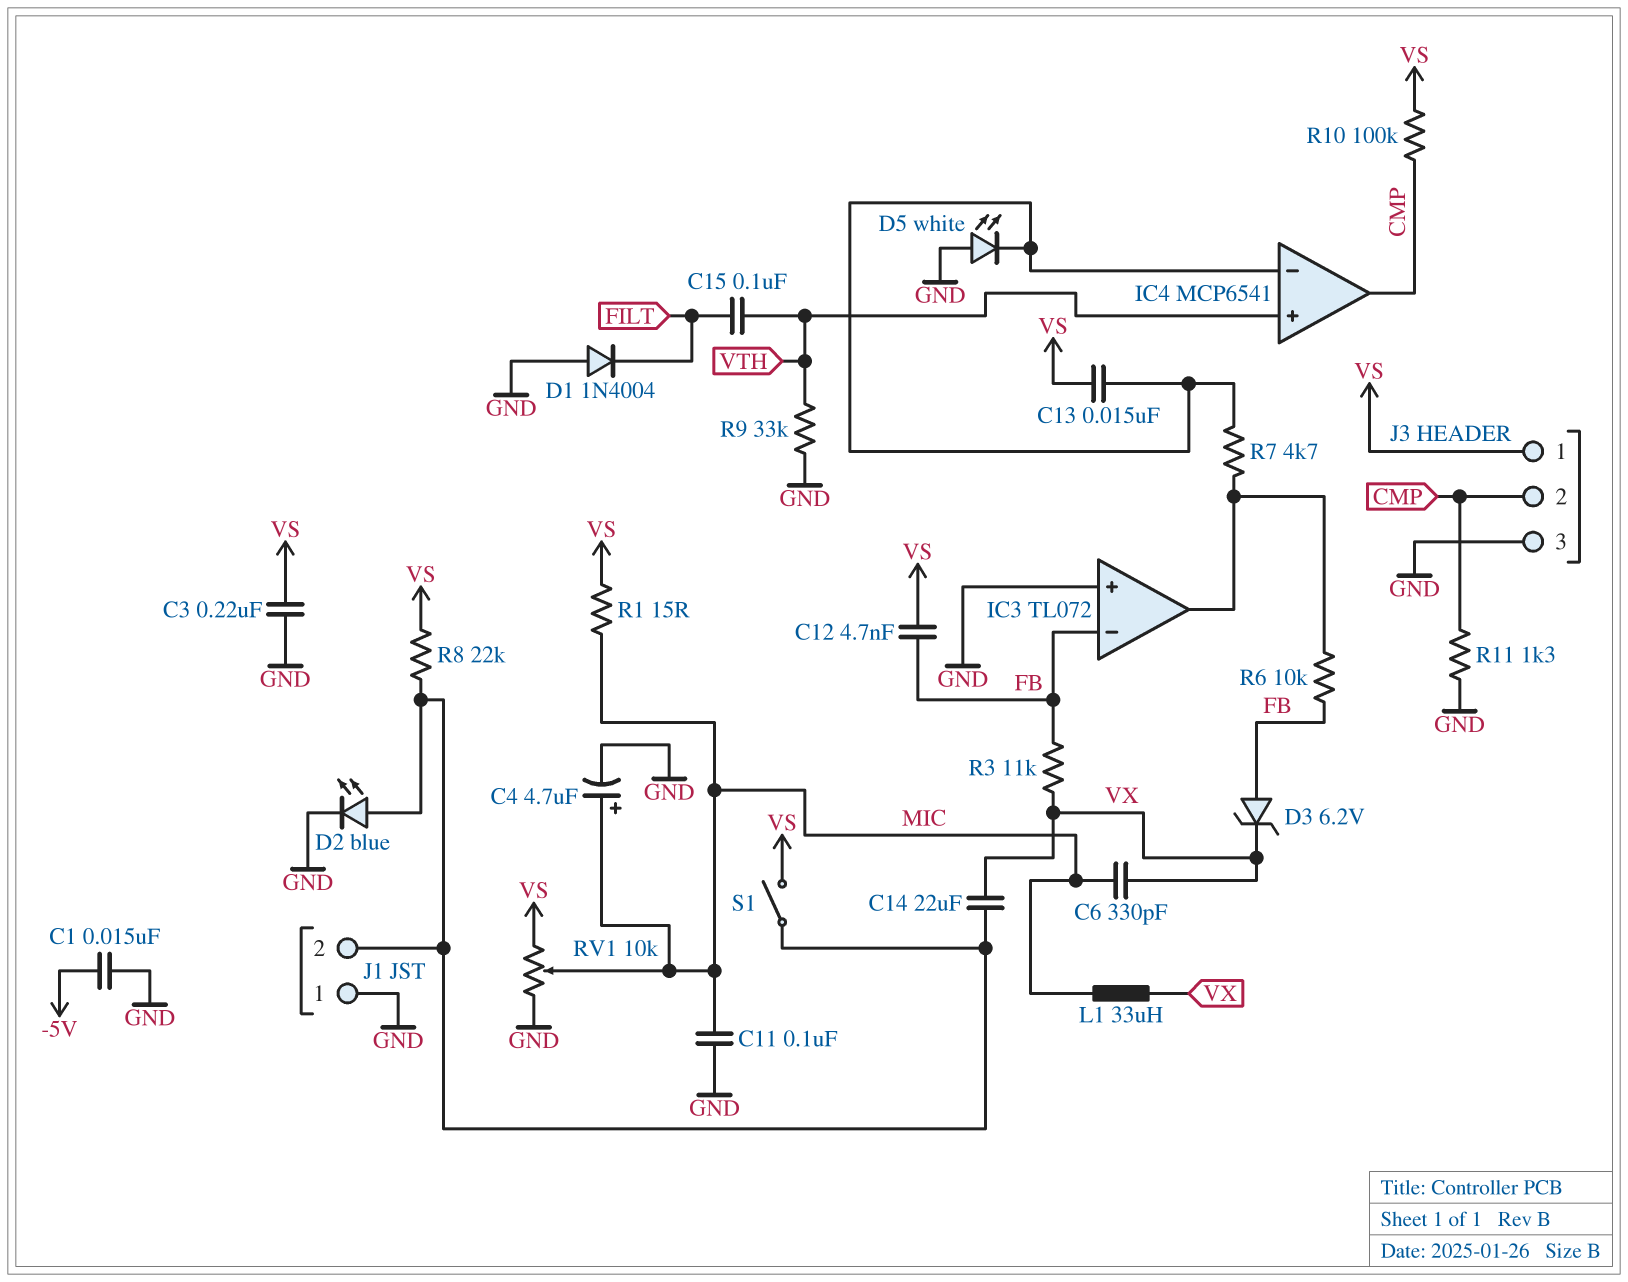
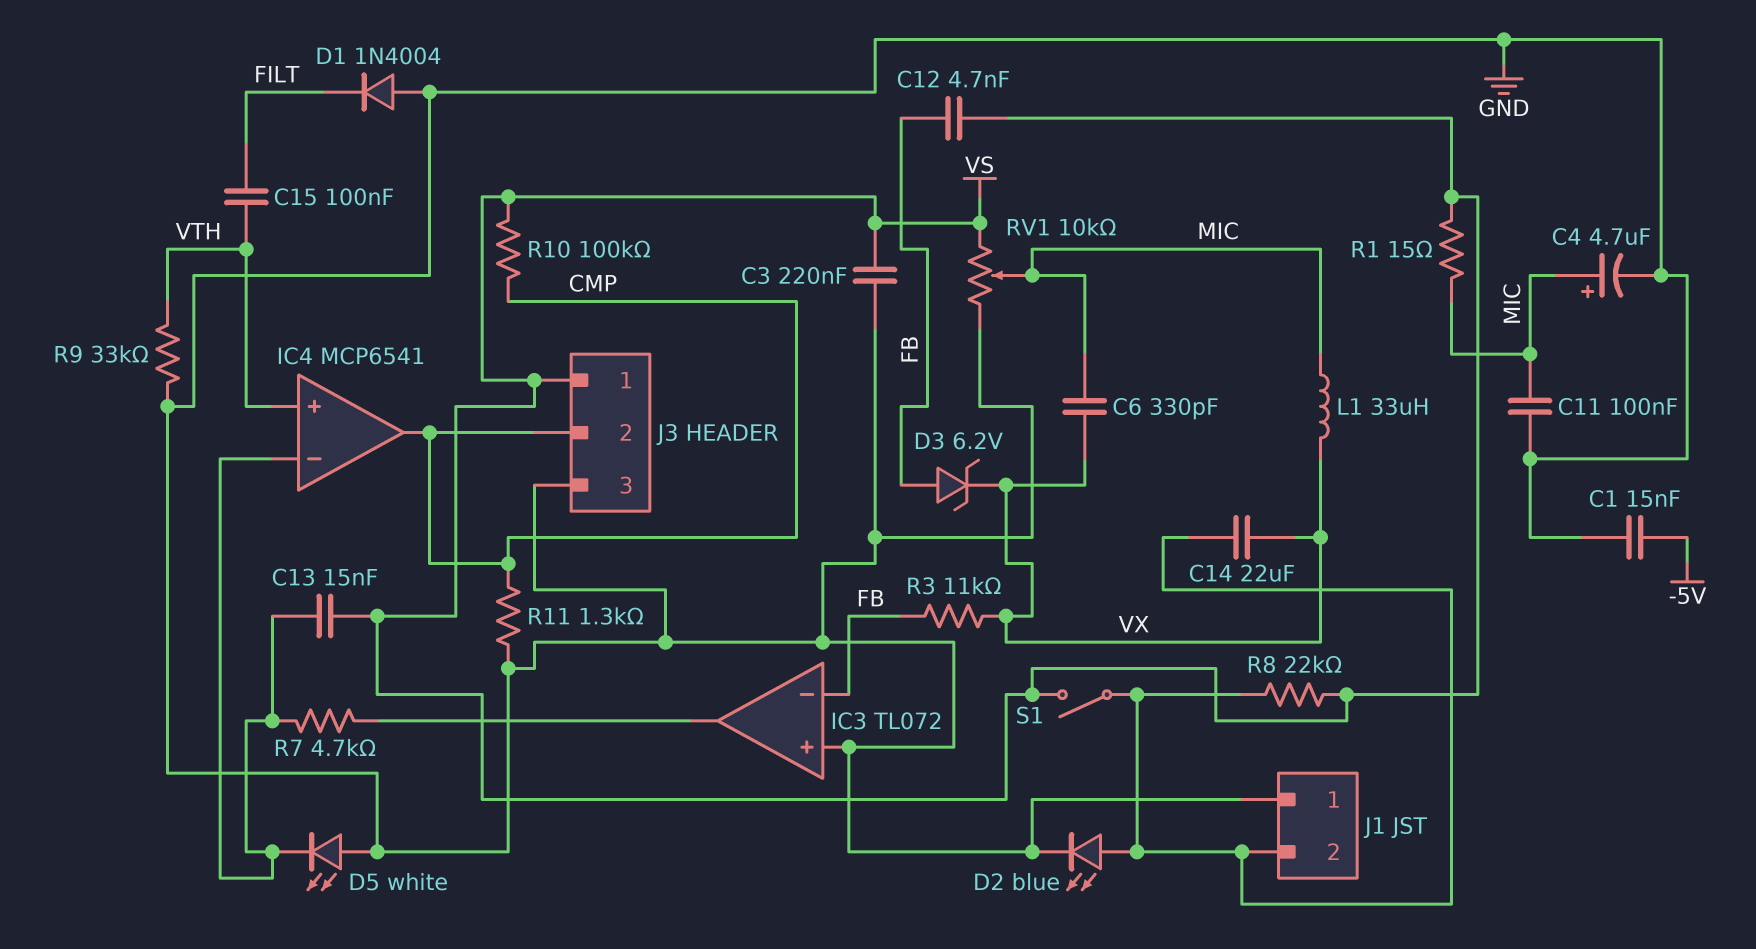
R6: 10k (FB, IC3/out) -> none

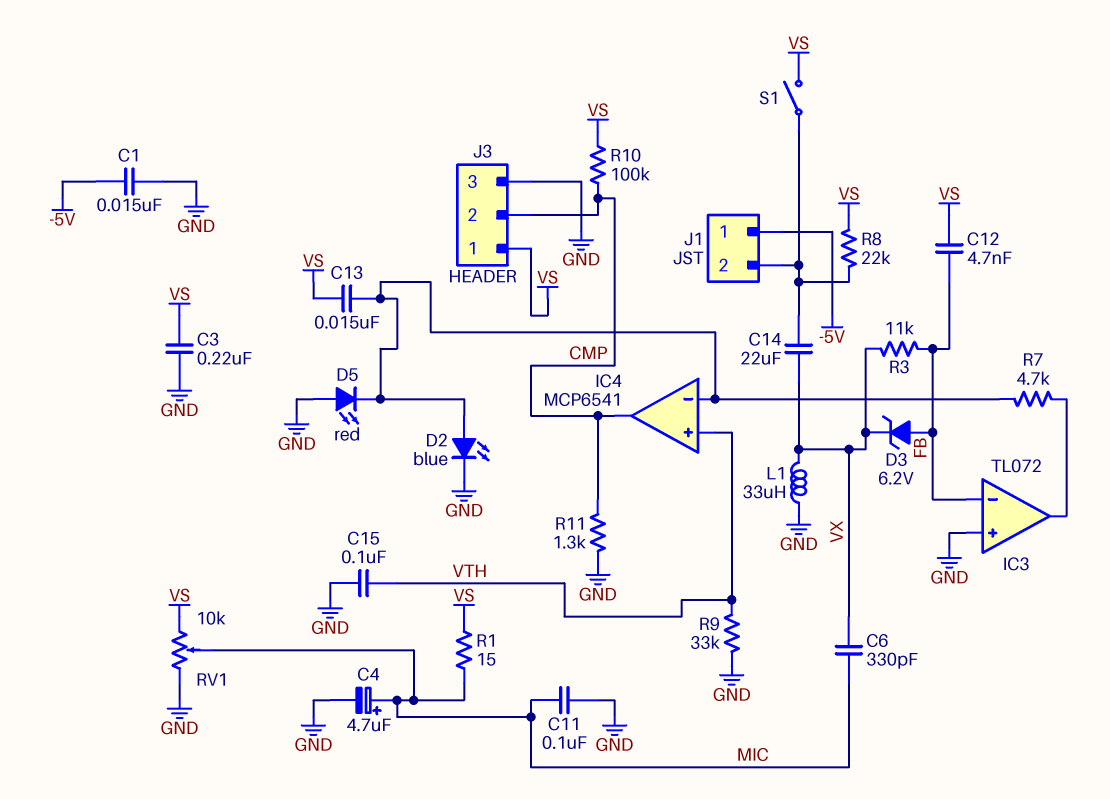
C15: 100nF (FILT, VTH) -> 100nF (GND, VTH)
D1: diode 1N4004 (A GND, K FILT) -> none
D2: LED blue (A J1/2, K GND) -> LED blue (A IC4/in-, K GND)
D5: LED white (A GND, K IC4/in-) -> LED red (A GND, K IC4/in-)
J1 pin 1: GND -> -5V
L1: 33uH (MIC, VX) -> 33uH (GND, VX)

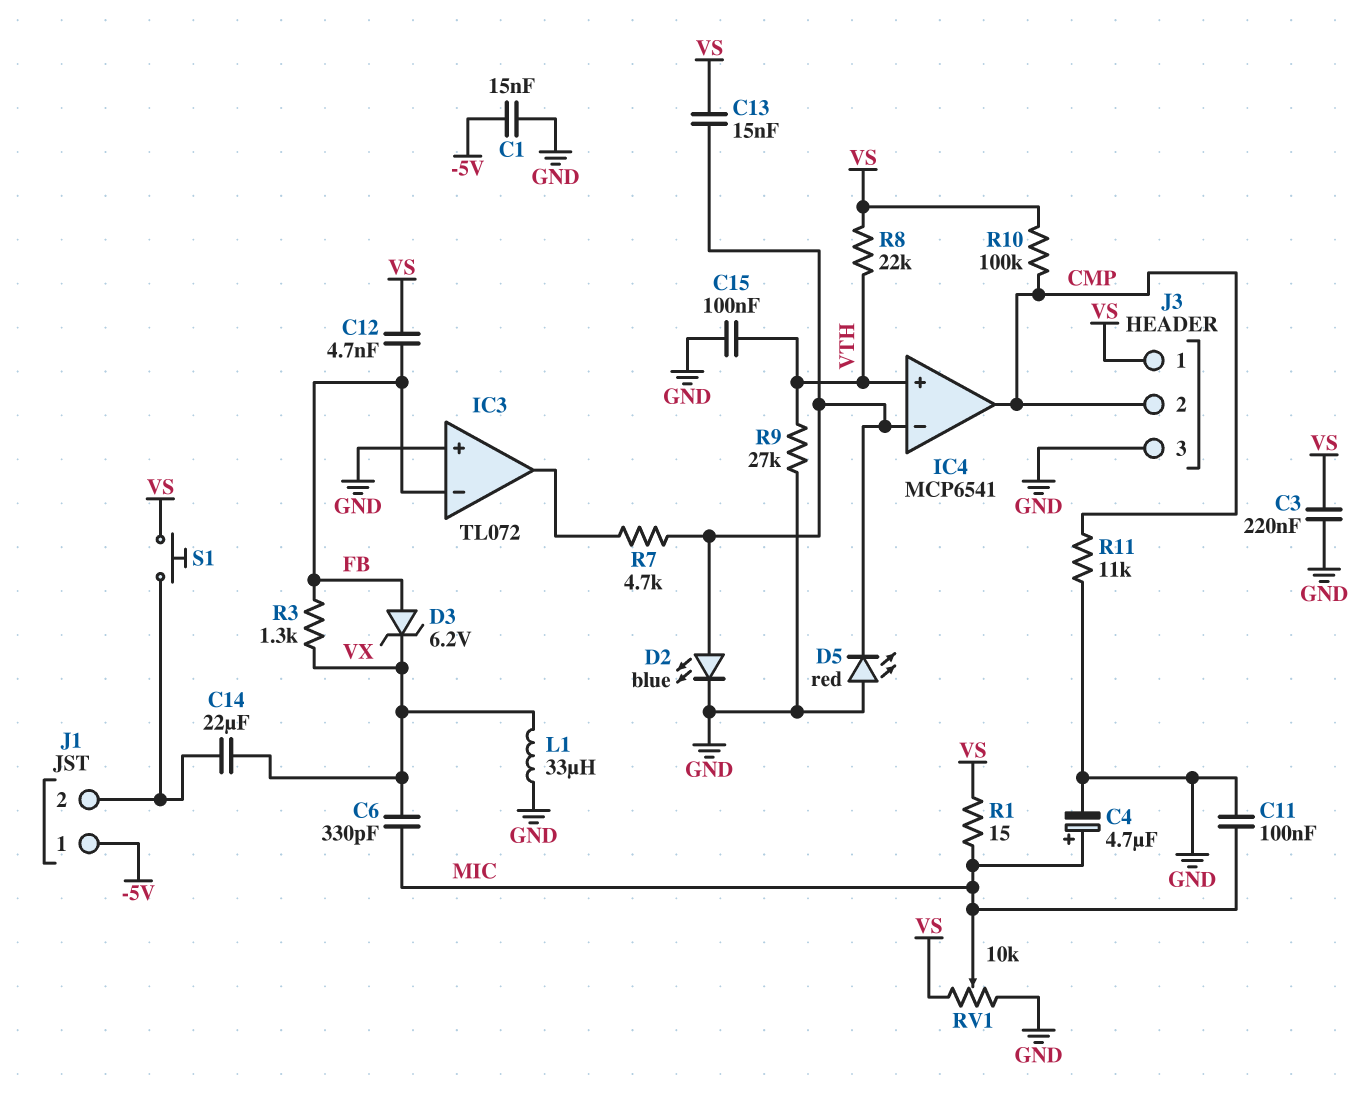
R3: 11k (FB, VX) -> 1.3k (FB, VX)
R8: 22k (J1/2, VS) -> 22k (VS, VTH)
R9: 33k (GND, VTH) -> 27k (GND, VTH)
R11: 1.3k (CMP, GND) -> 11k (CMP, GND)
S1: switch (J1/2, VS) -> button (J1/2, VS)

